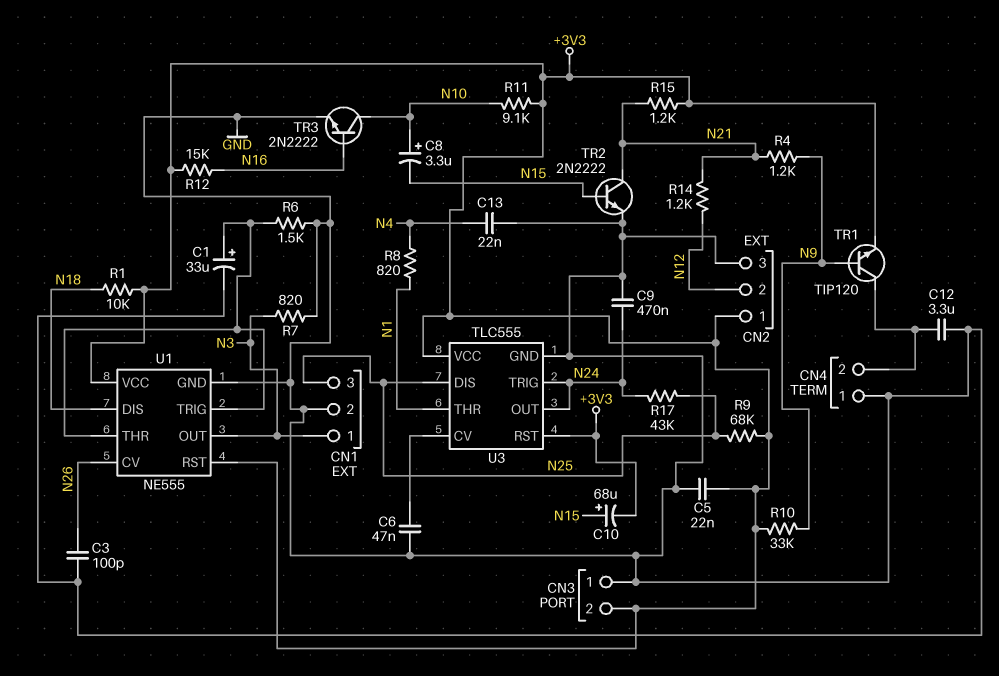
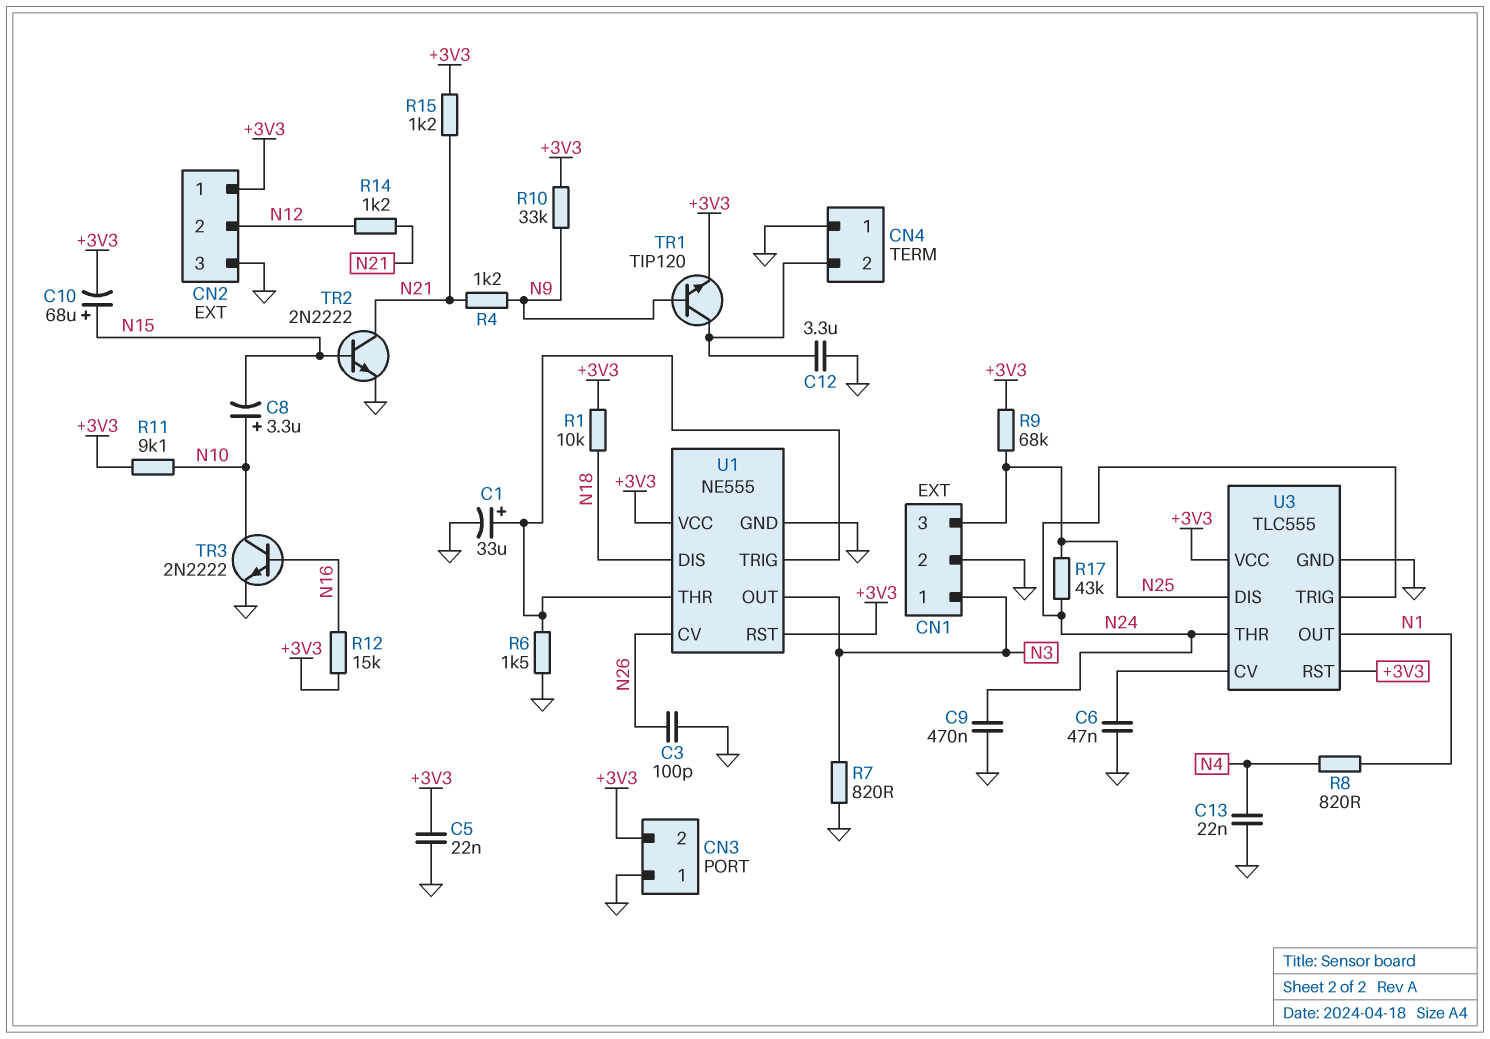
U3 pin OUT: N24 -> N1
U3 pin THR: N1 -> N24

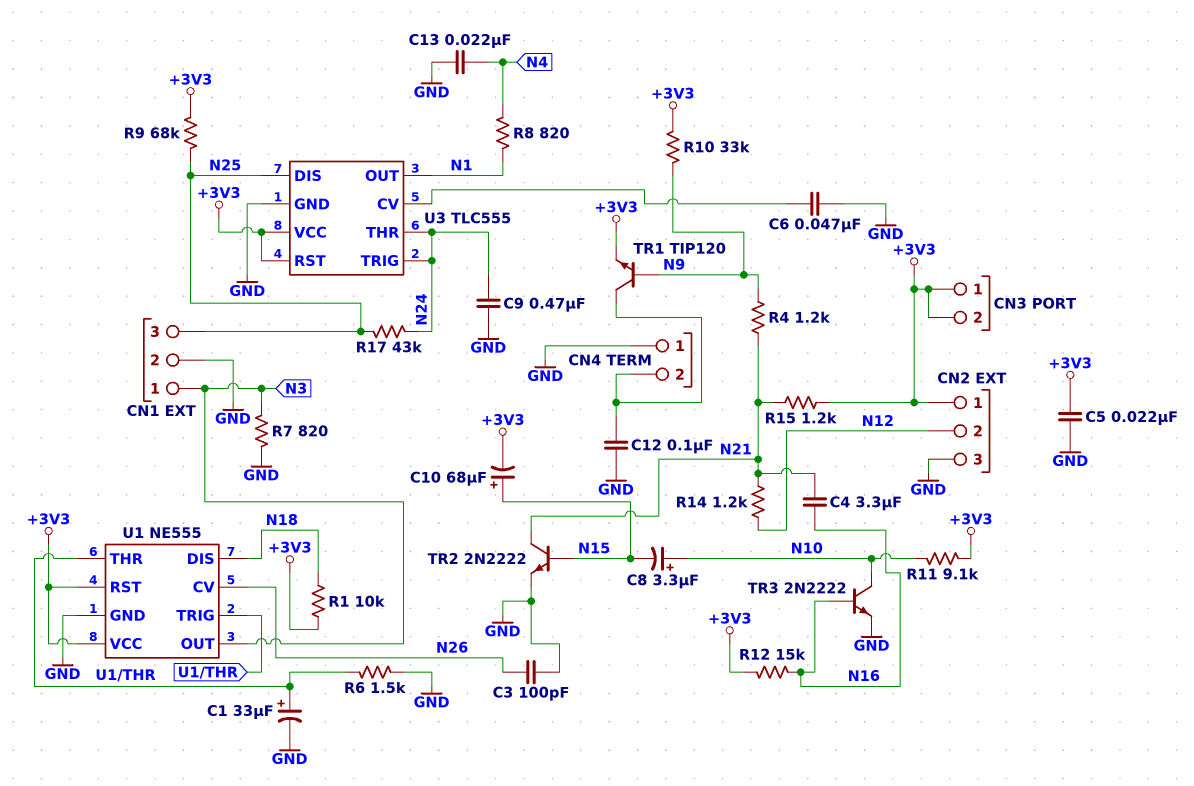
C4: none -> 3.3uF (N16, N21)
C12: 3.3uF (CN4/2, GND) -> 100nF (CN4/2, GND)
CN3 pin 1: GND -> +3V3

